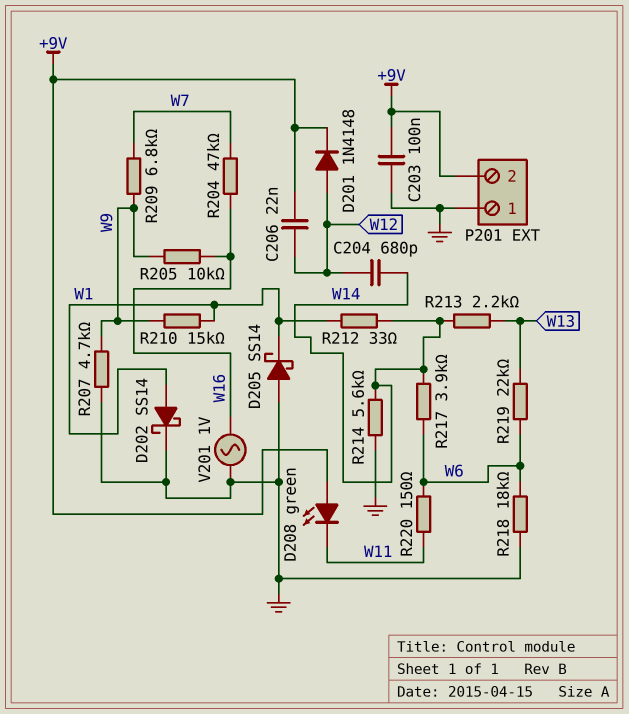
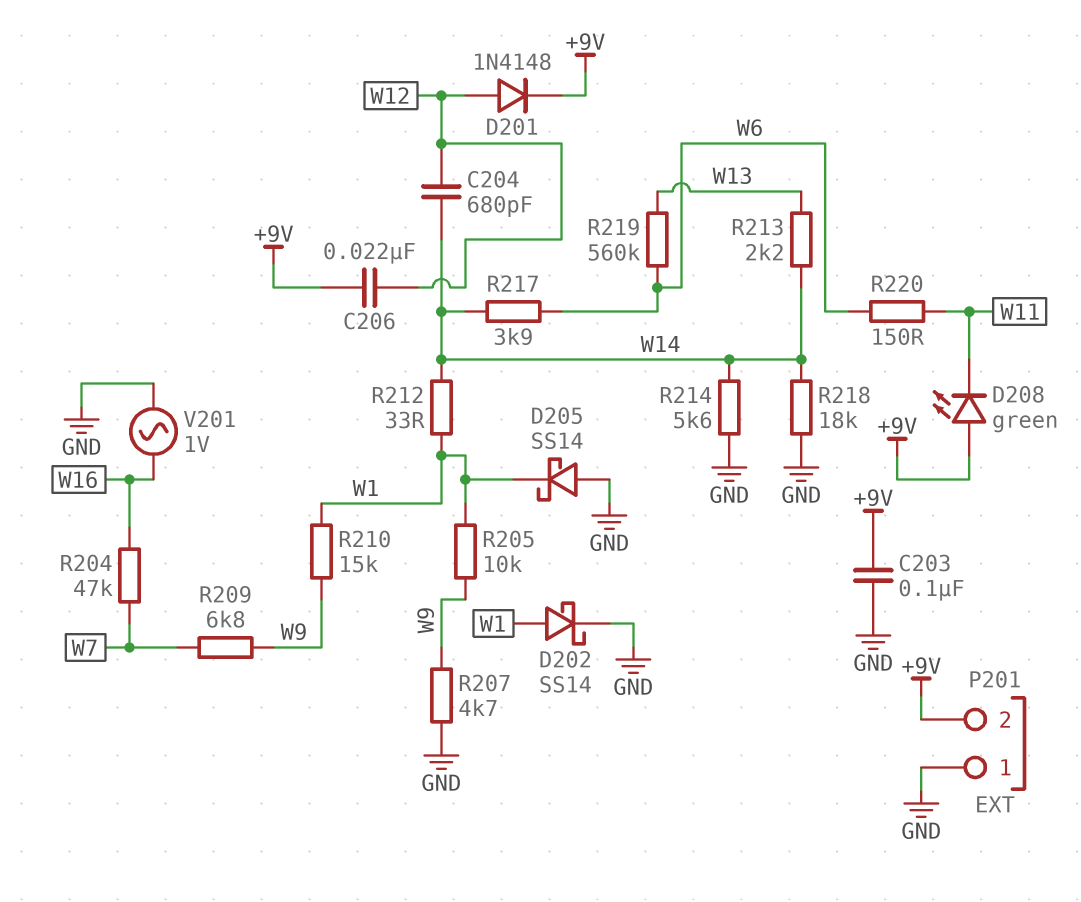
R205: 10k (W9, W16) -> 10k (W1, W9)
R218: 18k (GND, W6) -> 18k (GND, W14)
R219: 22k (W6, W13) -> 560k (W6, W13)

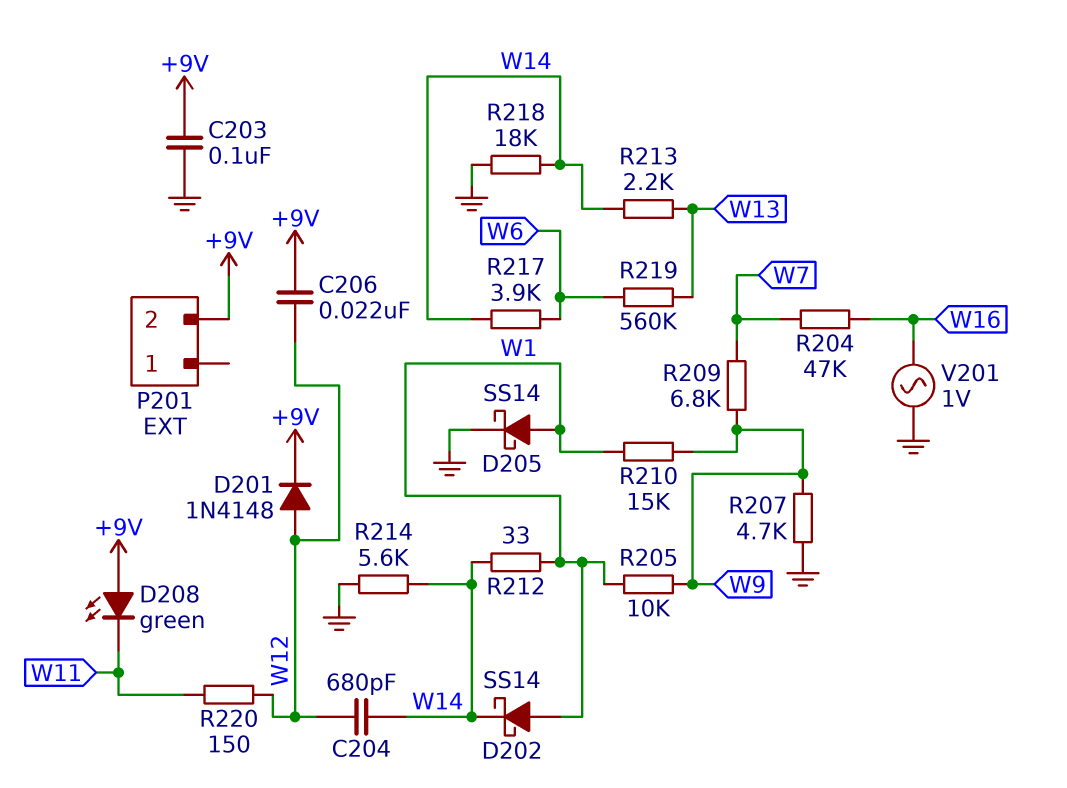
D202: schottky SS14 (A W1, K GND) -> schottky SS14 (A W1, K W14)
D205: schottky SS14 (A GND, K W1) -> schottky SS14 (A W1, K GND)
P201 pin 1: GND -> none
R220: 150 (W6, W11) -> 150 (W11, W12)

